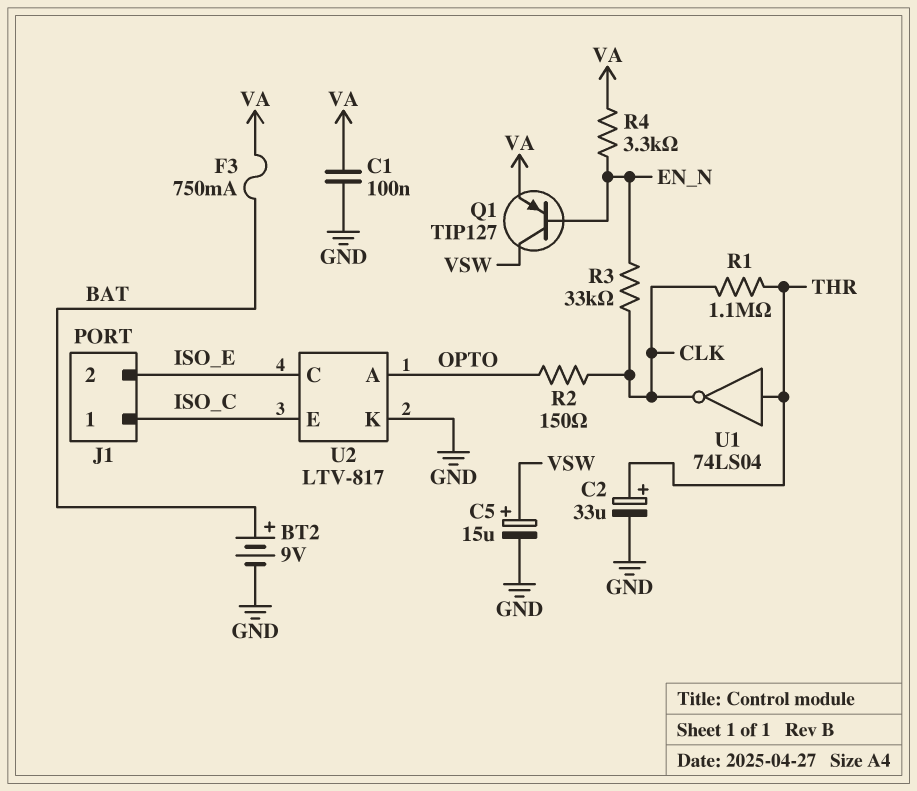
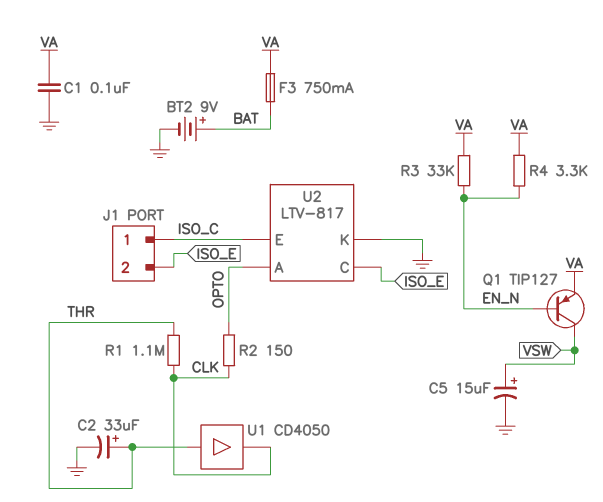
R3: 33k (CLK, EN_N) -> 33k (EN_N, VA)
U1: NOT 74LS04 (in THR, out CLK) -> buffer CD4050 (in THR, out CLK)

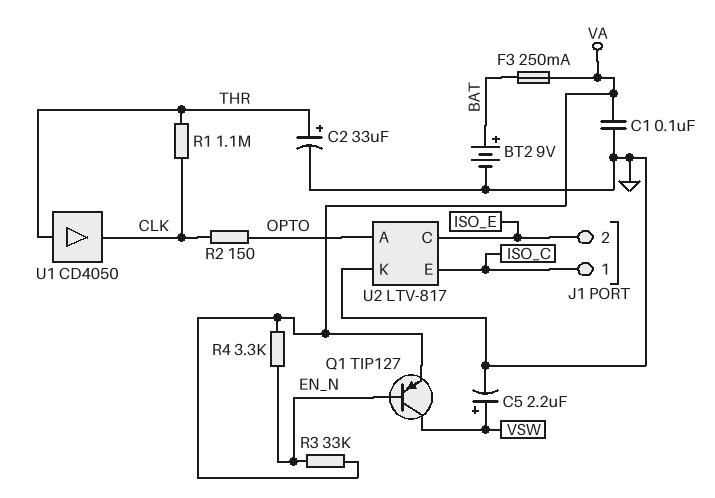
C5: 15uF (plus VSW, minus GND) -> 2.2uF (plus VSW, minus GND)
F3: 750mA (BAT, VA) -> 250mA (BAT, VA)

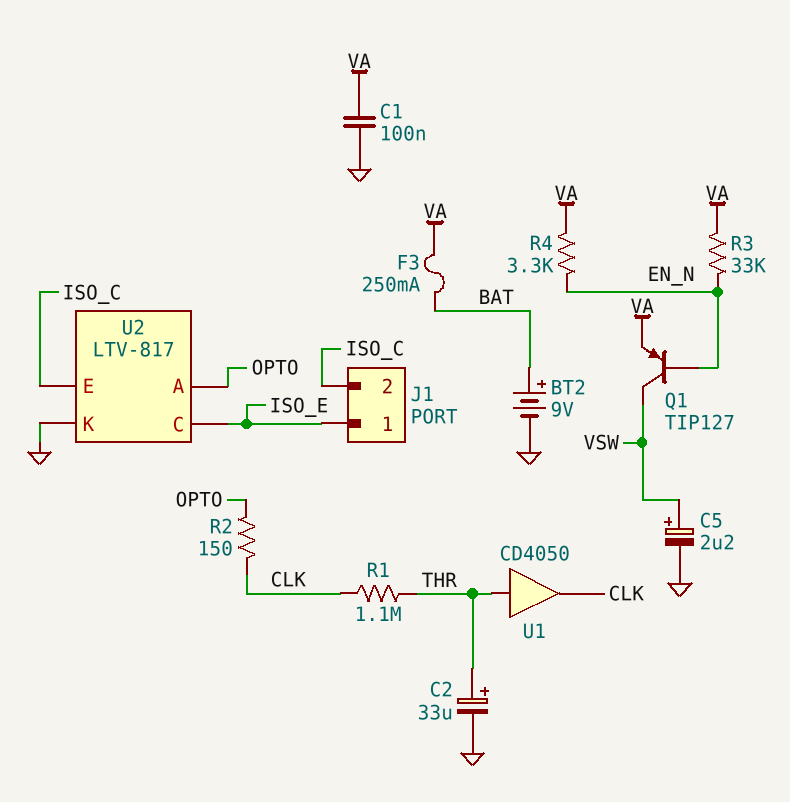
J1 pin 1: ISO_C -> ISO_E
J1 pin 2: ISO_E -> ISO_C

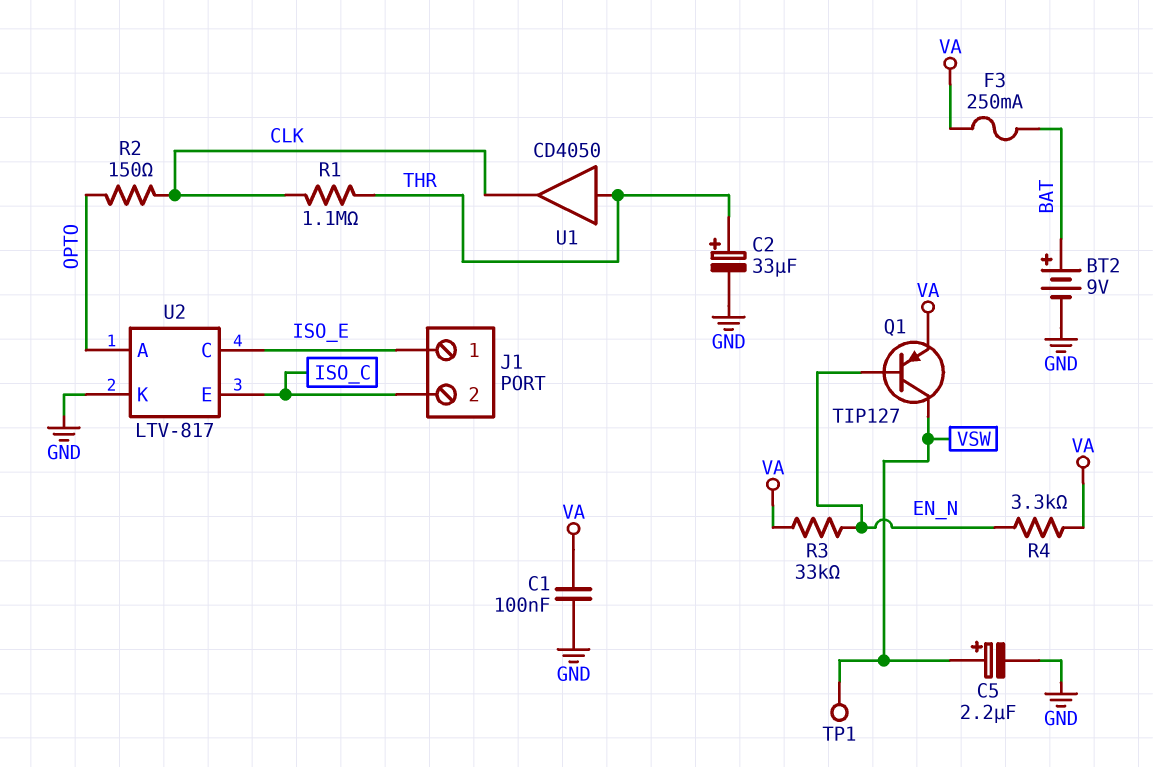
TP1: none -> test point (VSW)

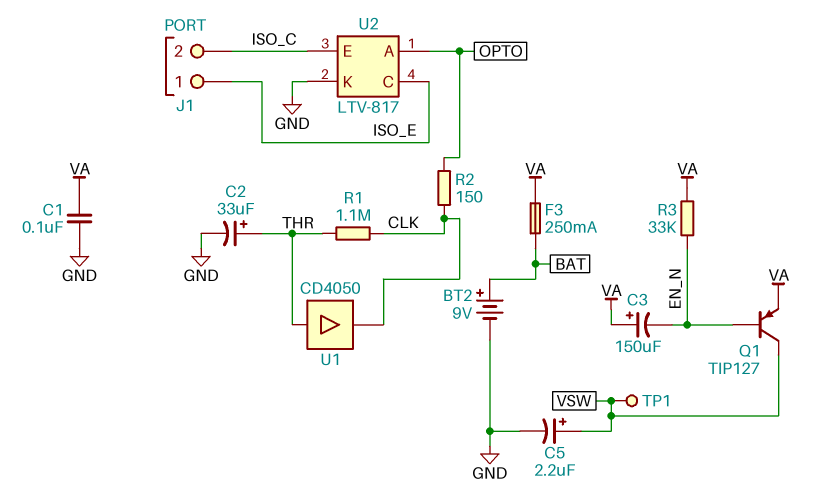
C3: none -> 150uF (plus VA, minus EN_N)
R4: 3.3k (EN_N, VA) -> none

